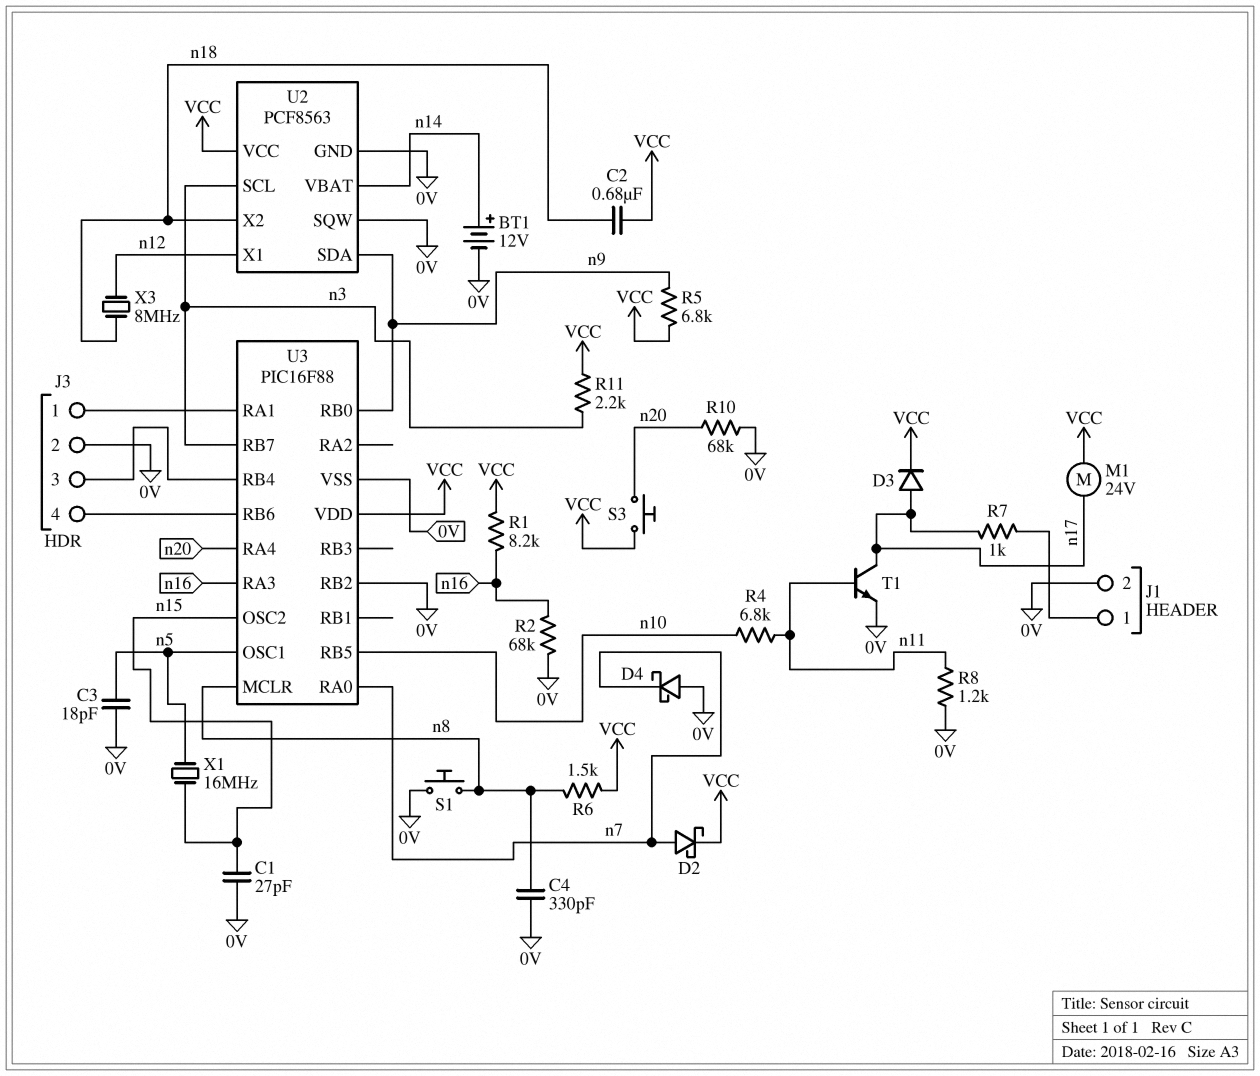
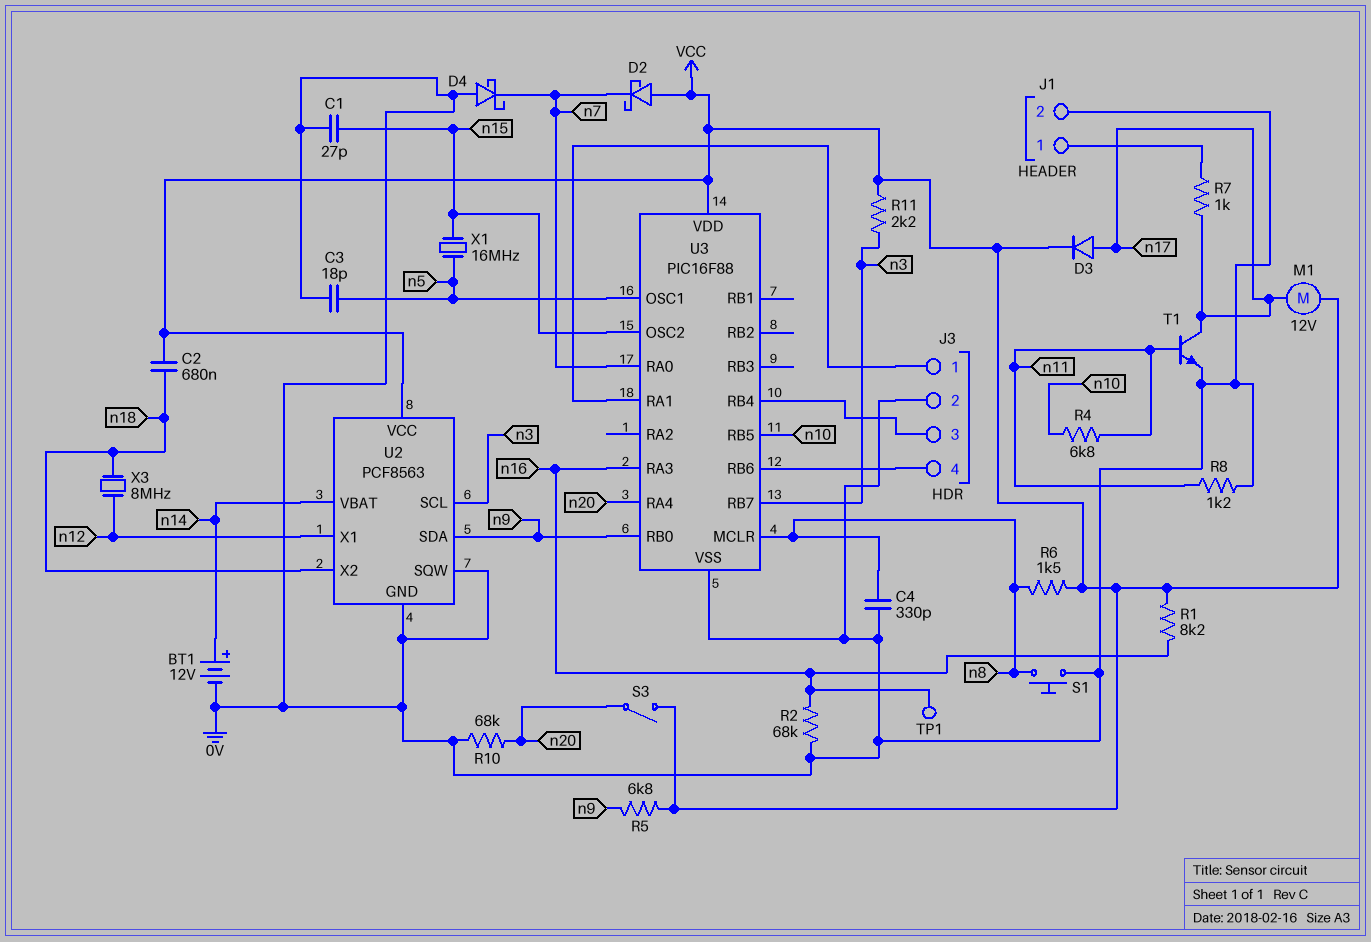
D2: schottky (A n7, K VCC) -> schottky (A VCC, K n7)
M1: motor 24V (VCC, n17) -> motor 12V (VCC, n17)
S3: button (VCC, n20) -> switch (VCC, n20)
TP1: none -> test point (n16)
U3 pin RB2: 0V -> none

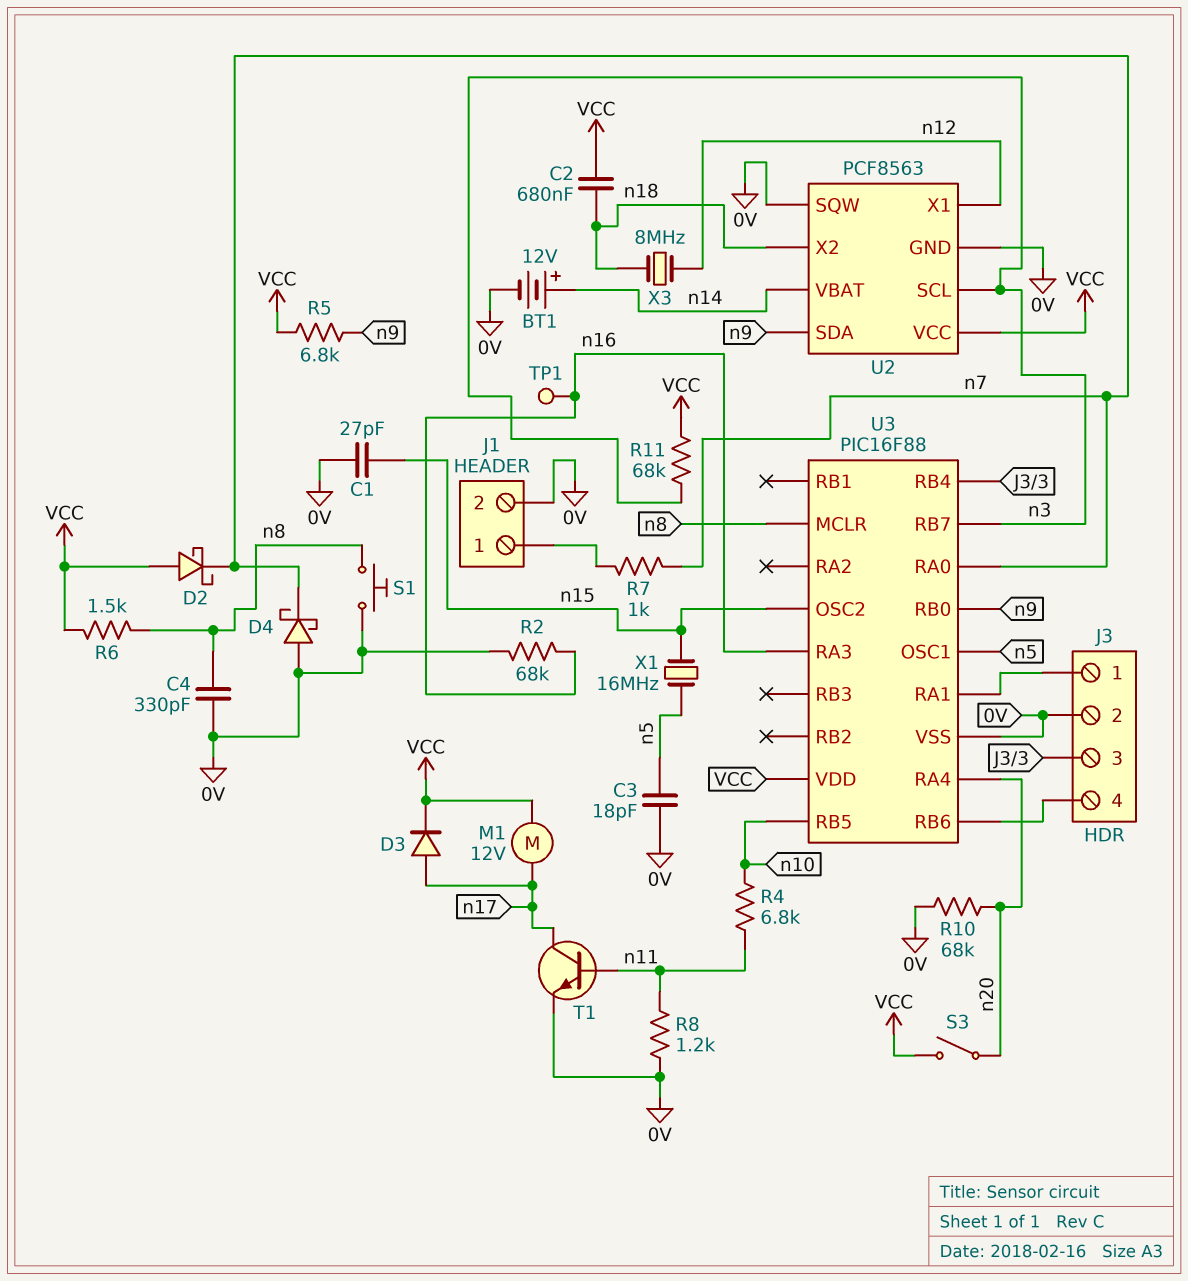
R1: 8.2k (VCC, n16) -> none
R7: 1k (J1/1, n17) -> 1k (J1/1, n7)
R11: 2.2k (VCC, n3) -> 68k (VCC, n3)

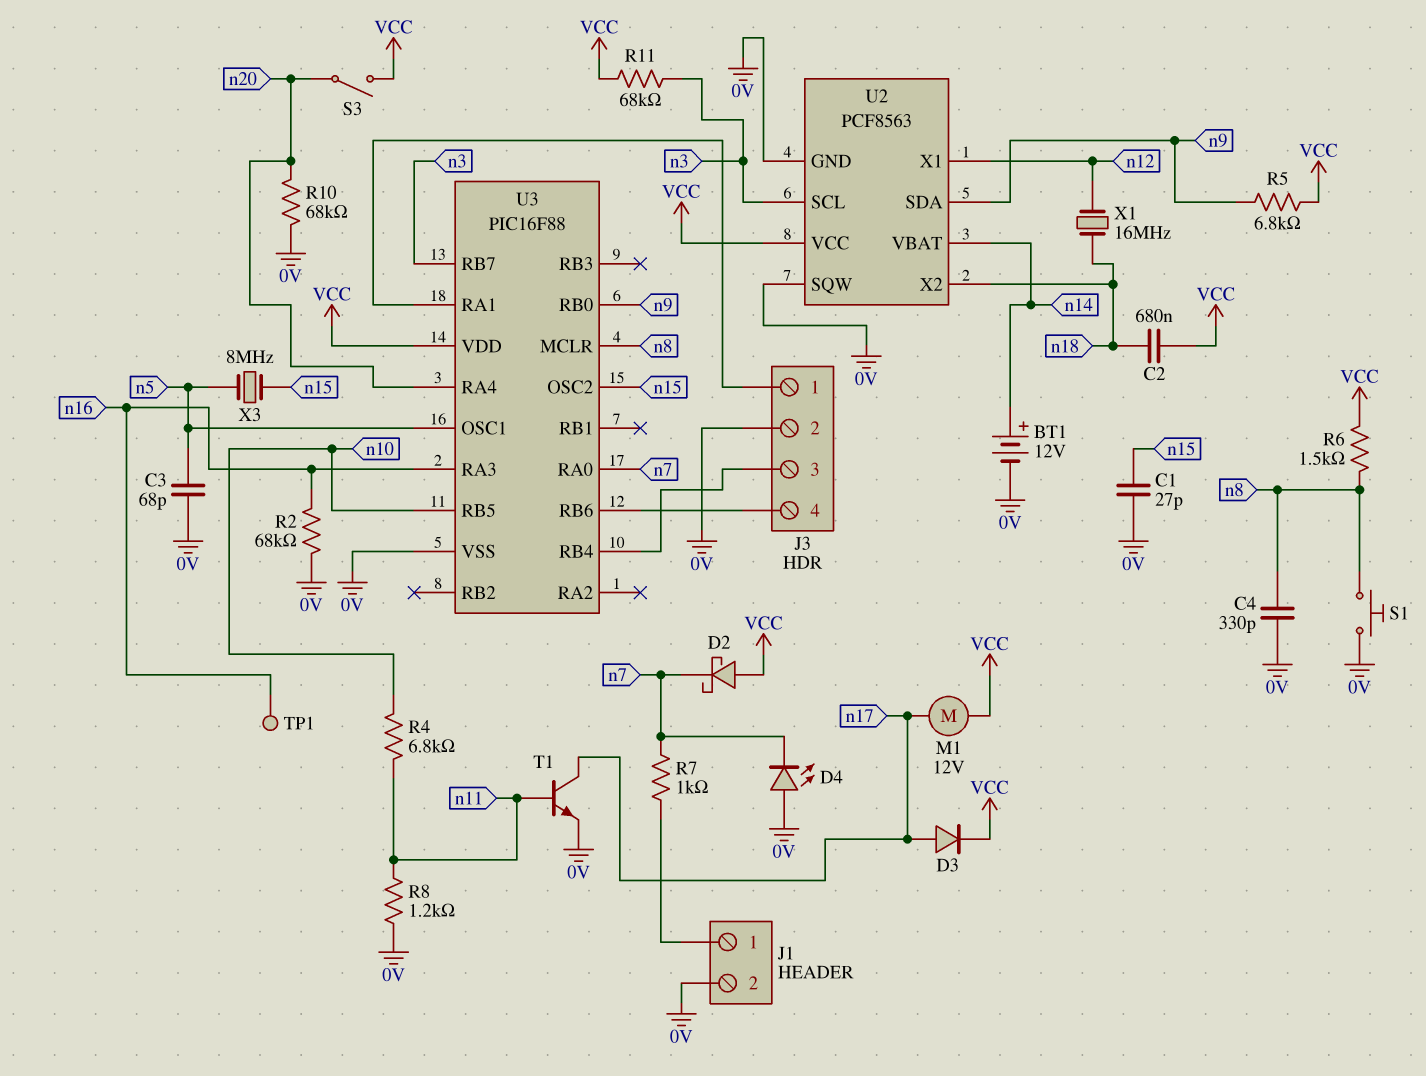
C3: 18pF (0V, n5) -> 68pF (0V, n5)
D4: schottky (A 0V, K n7) -> LED (A 0V, K n7)
X1: 16MHz (n5, n15) -> 16MHz (n12, n18)
X3: 8MHz (n12, n18) -> 8MHz (n5, n15)

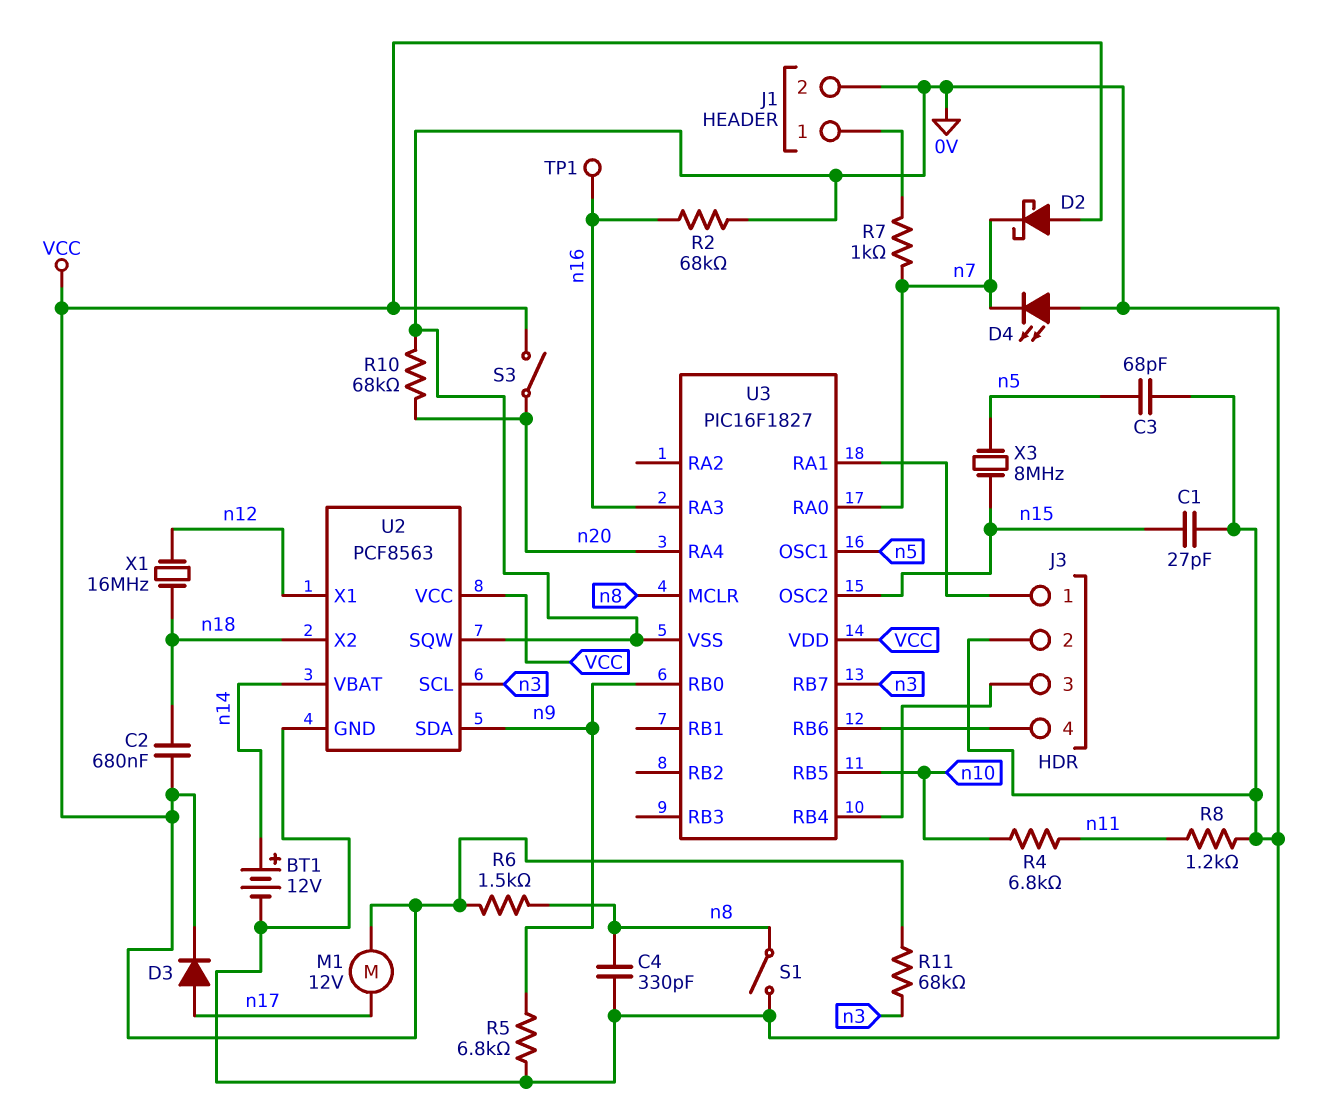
R5: 6.8k (VCC, n9) -> 6.8k (0V, n9)
S1: button (0V, n8) -> switch (0V, n8)
T1: NPN (B n11, C n17, E 0V) -> none
U3: PIC16F88 -> PIC16F1827

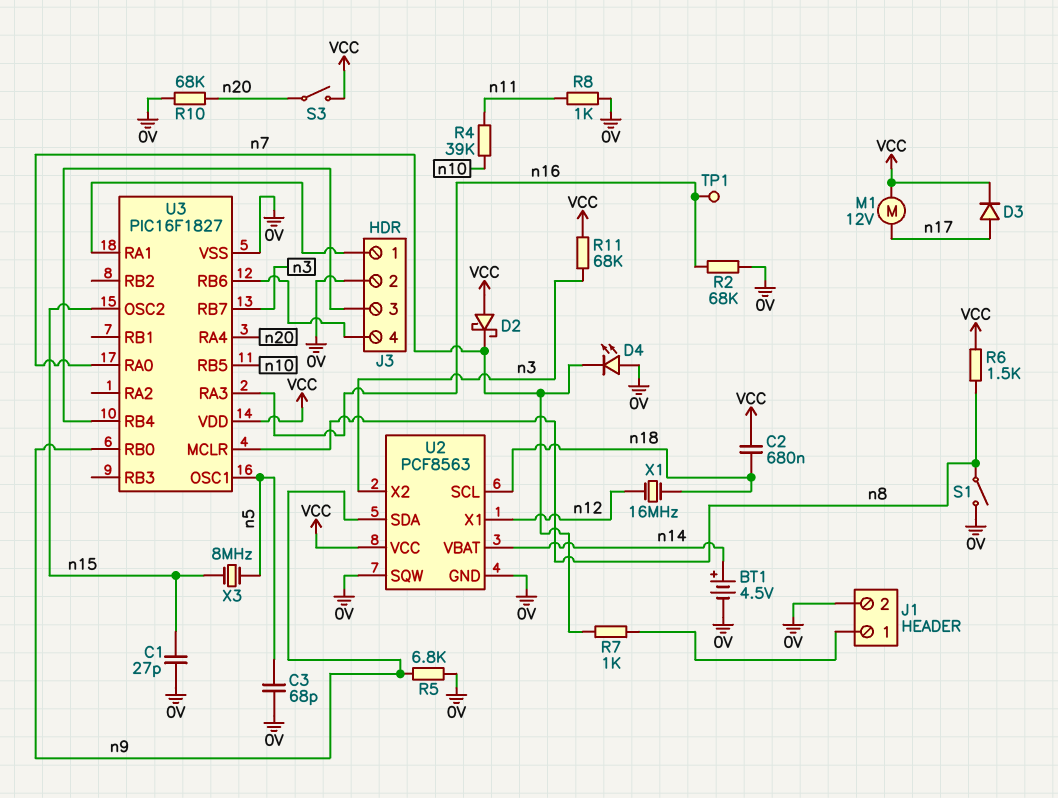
BT1: 12V (plus n14, minus 0V) -> 4.5V (plus n14, minus 0V)
C4: 330pF (0V, n8) -> none
R4: 6.8k (n10, n11) -> 39k (n10, n11)
R8: 1.2k (0V, n11) -> 1k (0V, n11)
U2 pin SCL: n3 -> n18
U2 pin X2: n18 -> n3

